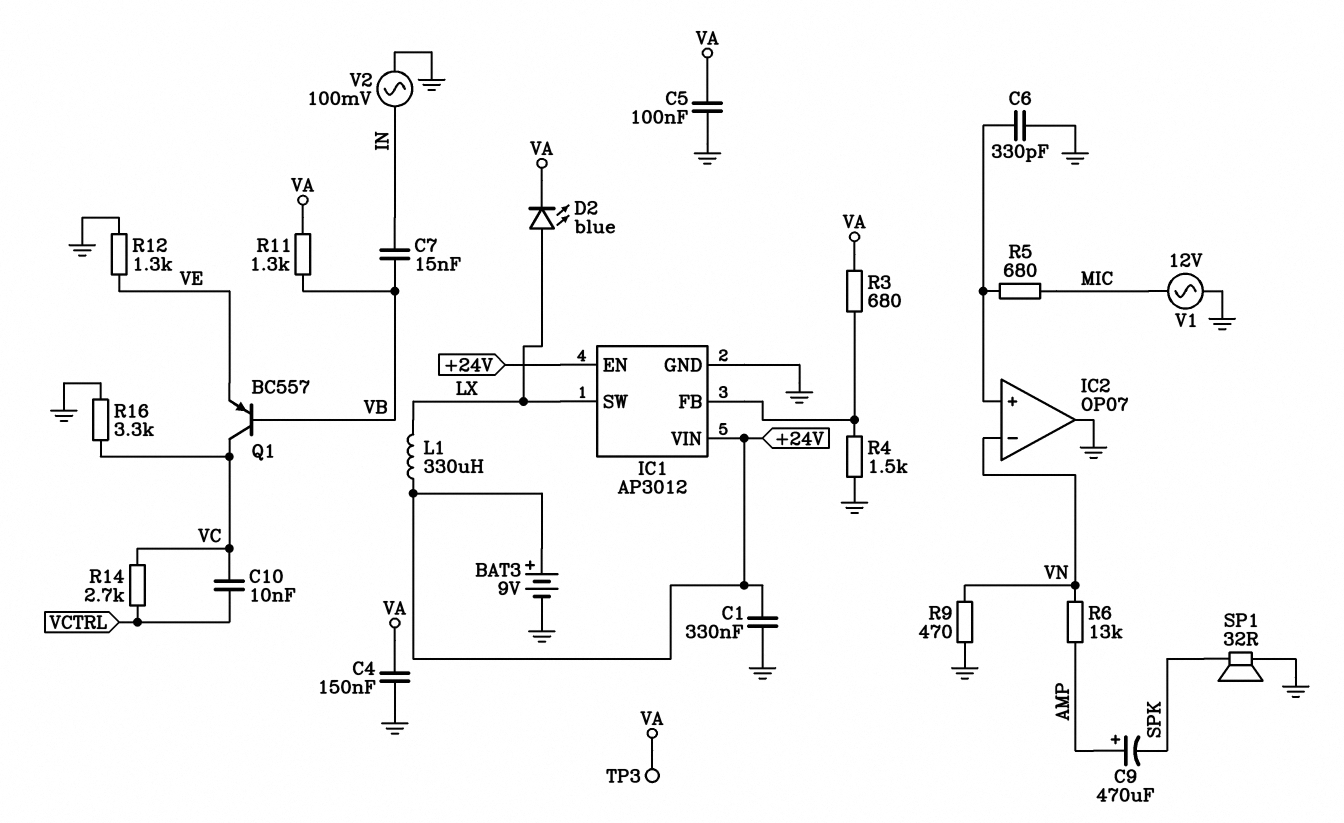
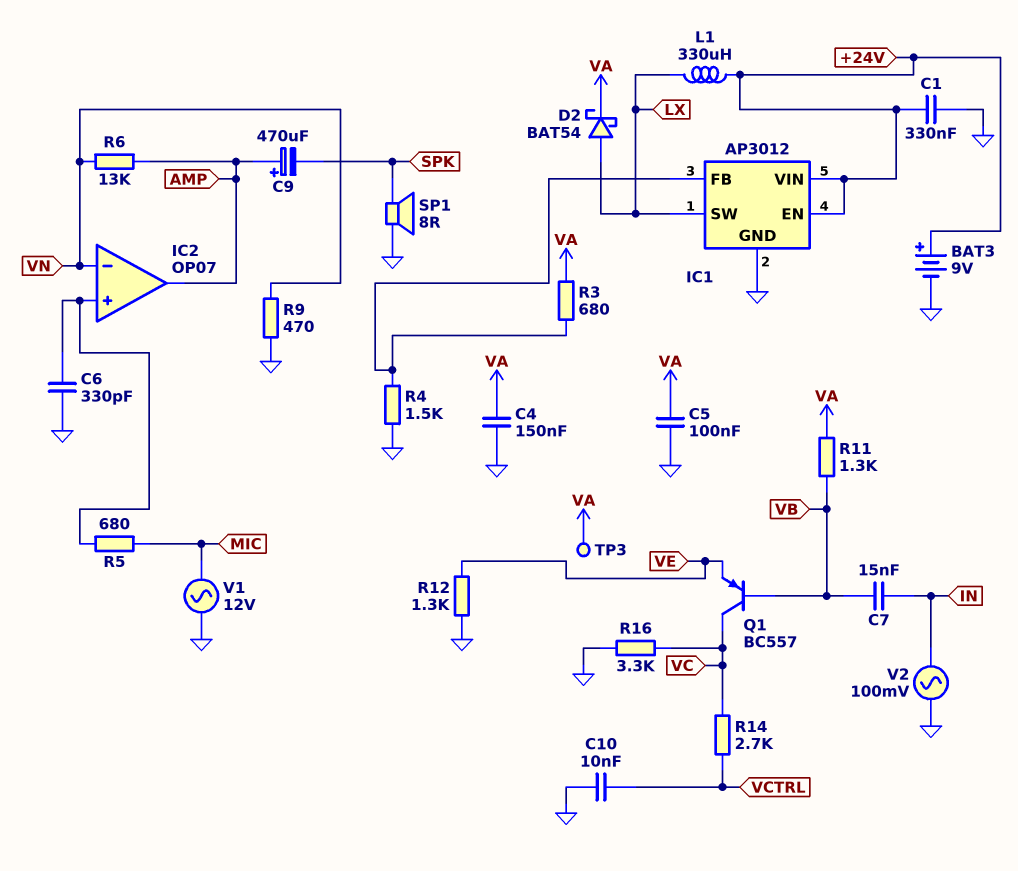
C10: 10nF (VC, VCTRL) -> 10nF (GND, VCTRL)
D2: LED blue (A LX, K VA) -> schottky BAT54 (A LX, K VA)
IC2 pin out: GND -> AMP
SP1: speaker 32R (GND, SPK) -> speaker 8R (GND, SPK)

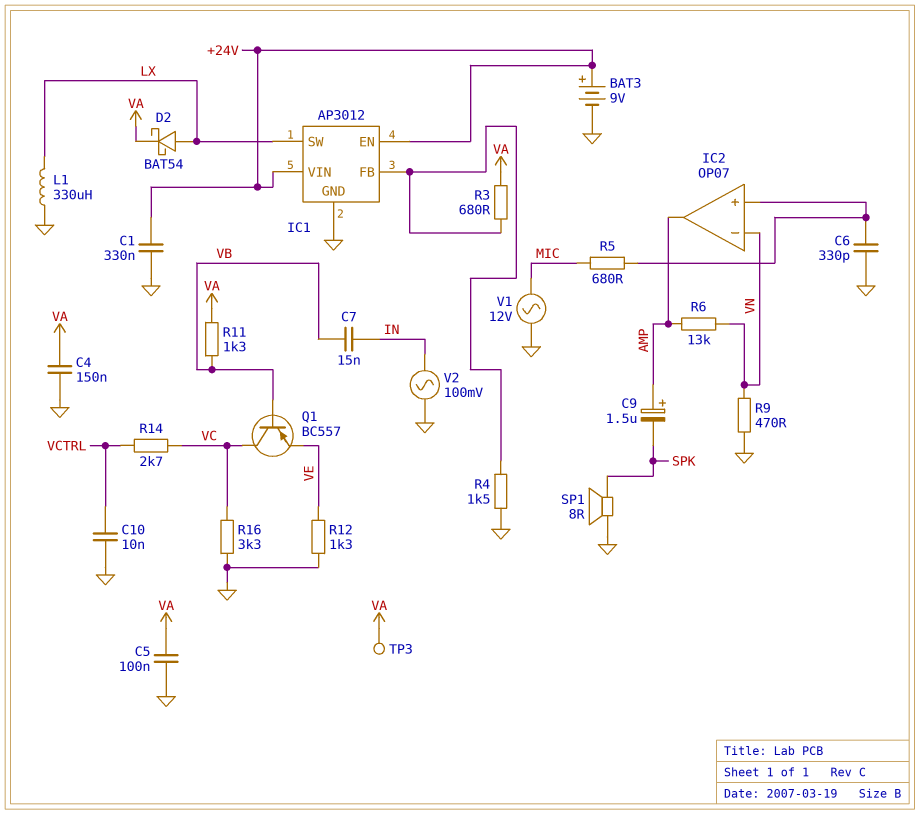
C9: 470uF (plus AMP, minus SPK) -> 1.5uF (plus AMP, minus SPK)
L1: 330uH (+24V, LX) -> 330uH (GND, LX)

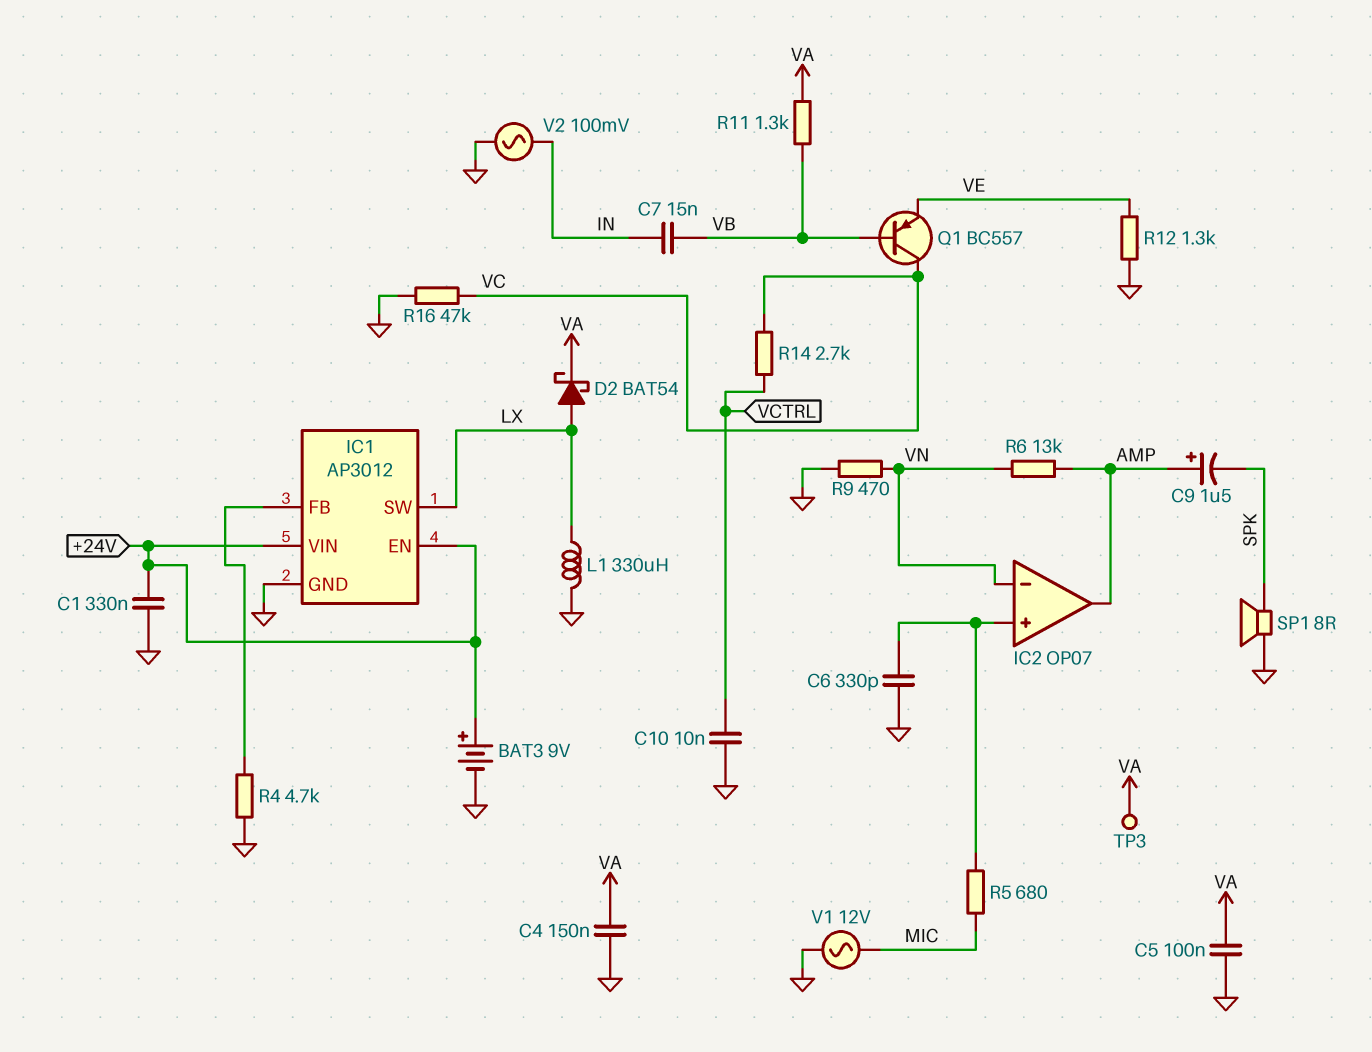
R3: 680 (IC1/FB, VA) -> none
R4: 1.5k (GND, IC1/FB) -> 4.7k (GND, IC1/FB)
R16: 3.3k (GND, VC) -> 47k (GND, VC)

